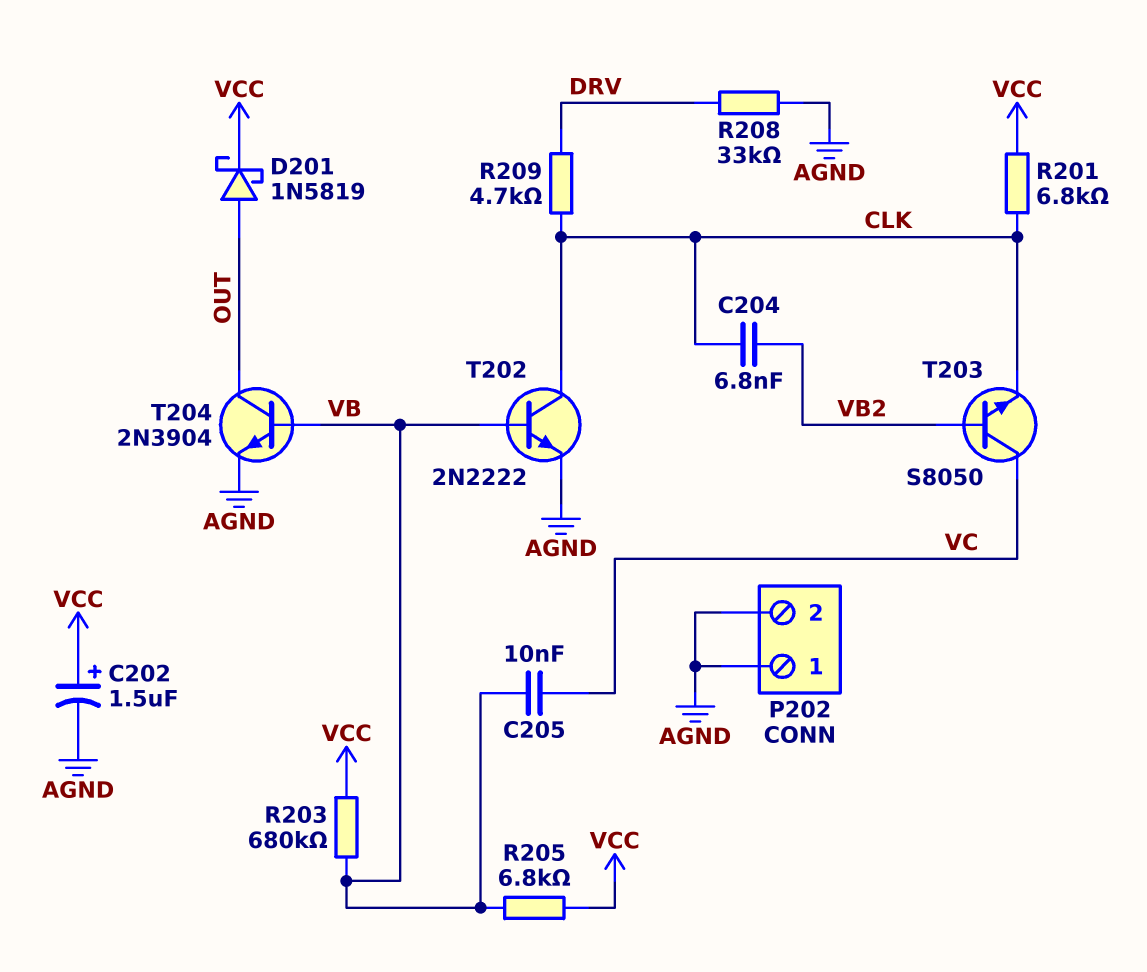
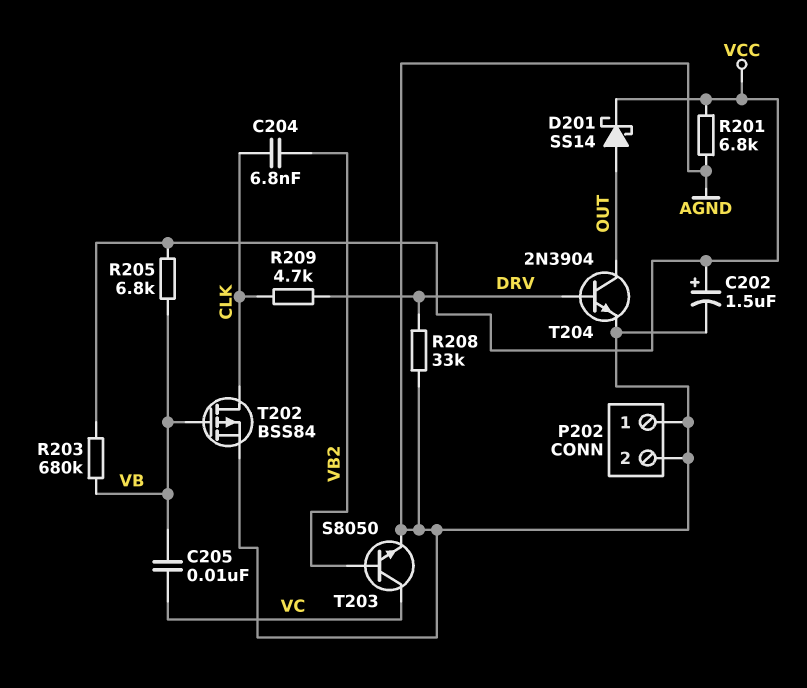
D201: schottky 1N5819 (A OUT, K VCC) -> schottky SS14 (A OUT, K VCC)
R201: 6.8k (CLK, VCC) -> 6.8k (AGND, VCC)
T202: NPN 2N2222 (B VB, C CLK, E AGND) -> PMOS BSS84 (G VB, D CLK, S AGND)
T203: NPN S8050 (B VB2, C VC, E CLK) -> NPN S8050 (B VB2, C VC, E AGND)
T204: NPN 2N3904 (B VB, C OUT, E AGND) -> NPN 2N3904 (B DRV, C OUT, E AGND)

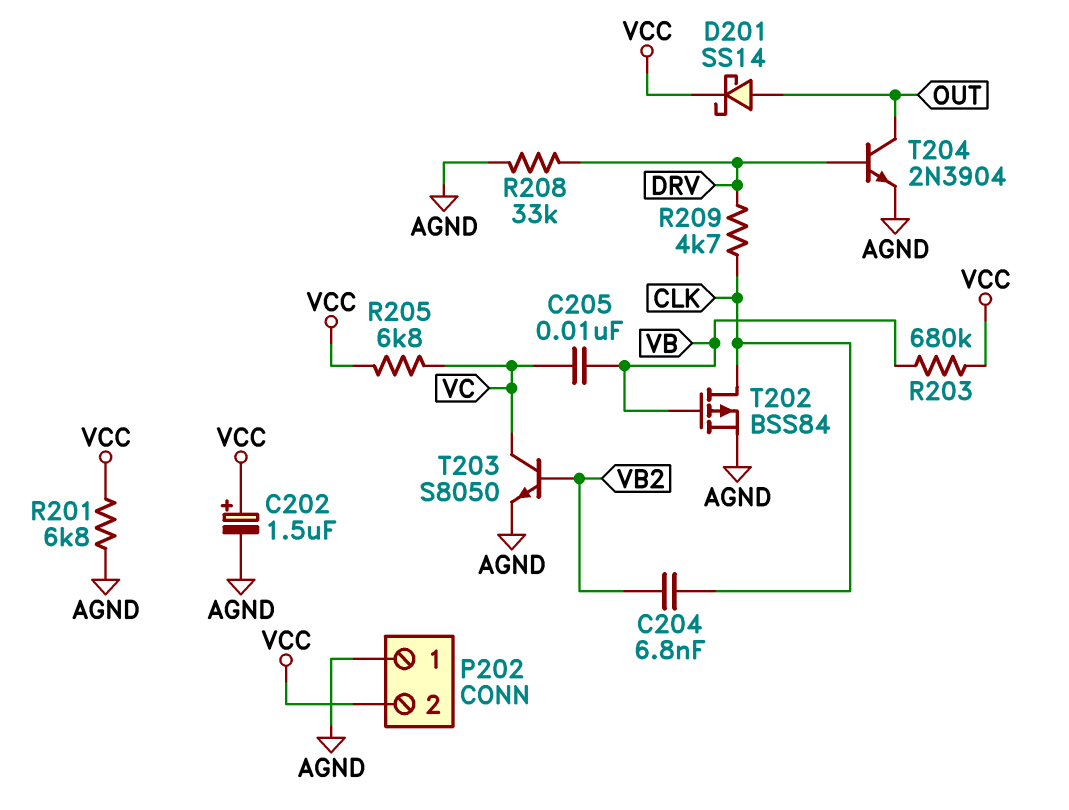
P202 pin 2: AGND -> VCC
R205: 6.8k (VB, VCC) -> 6.8k (VC, VCC)

